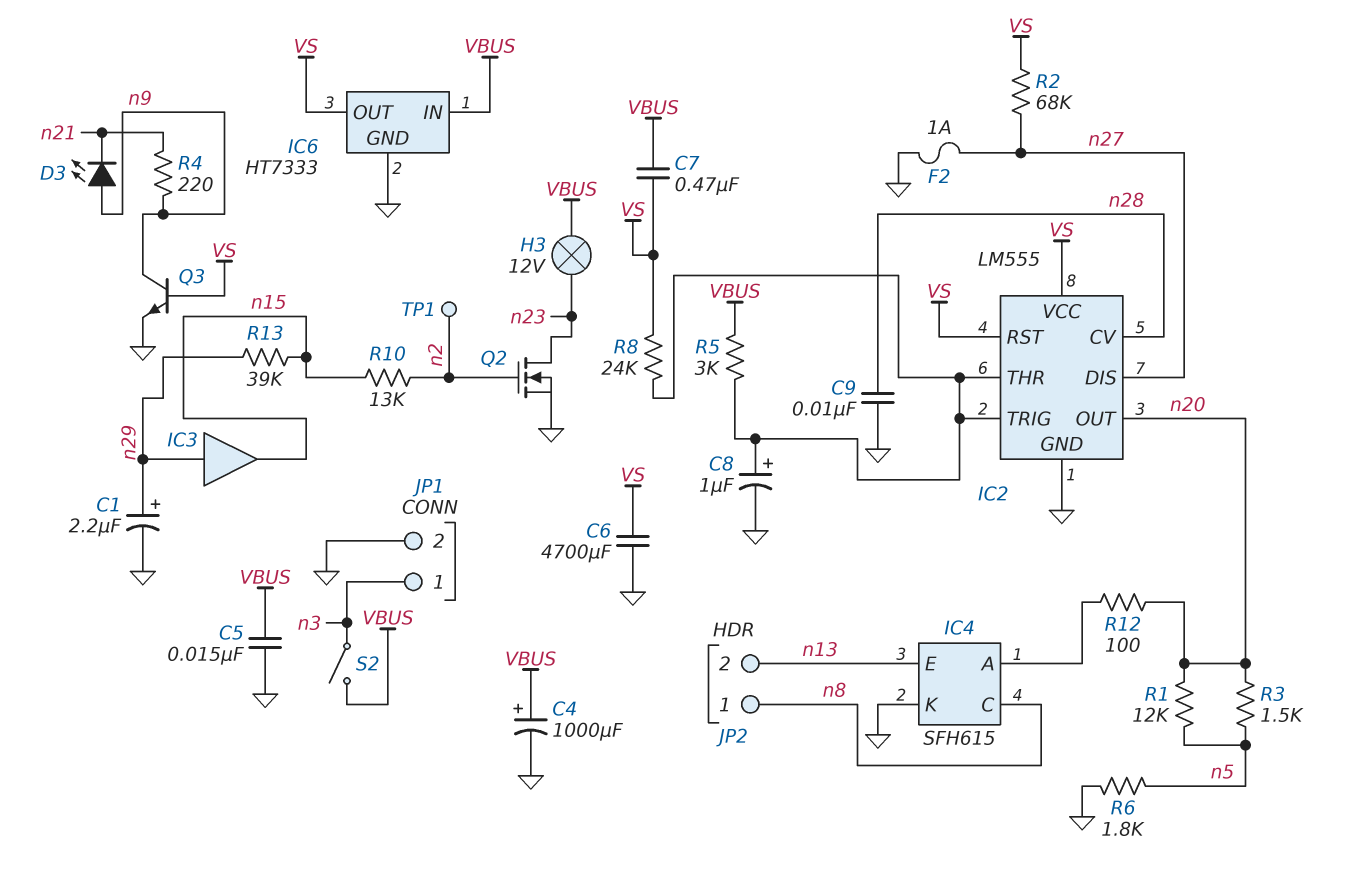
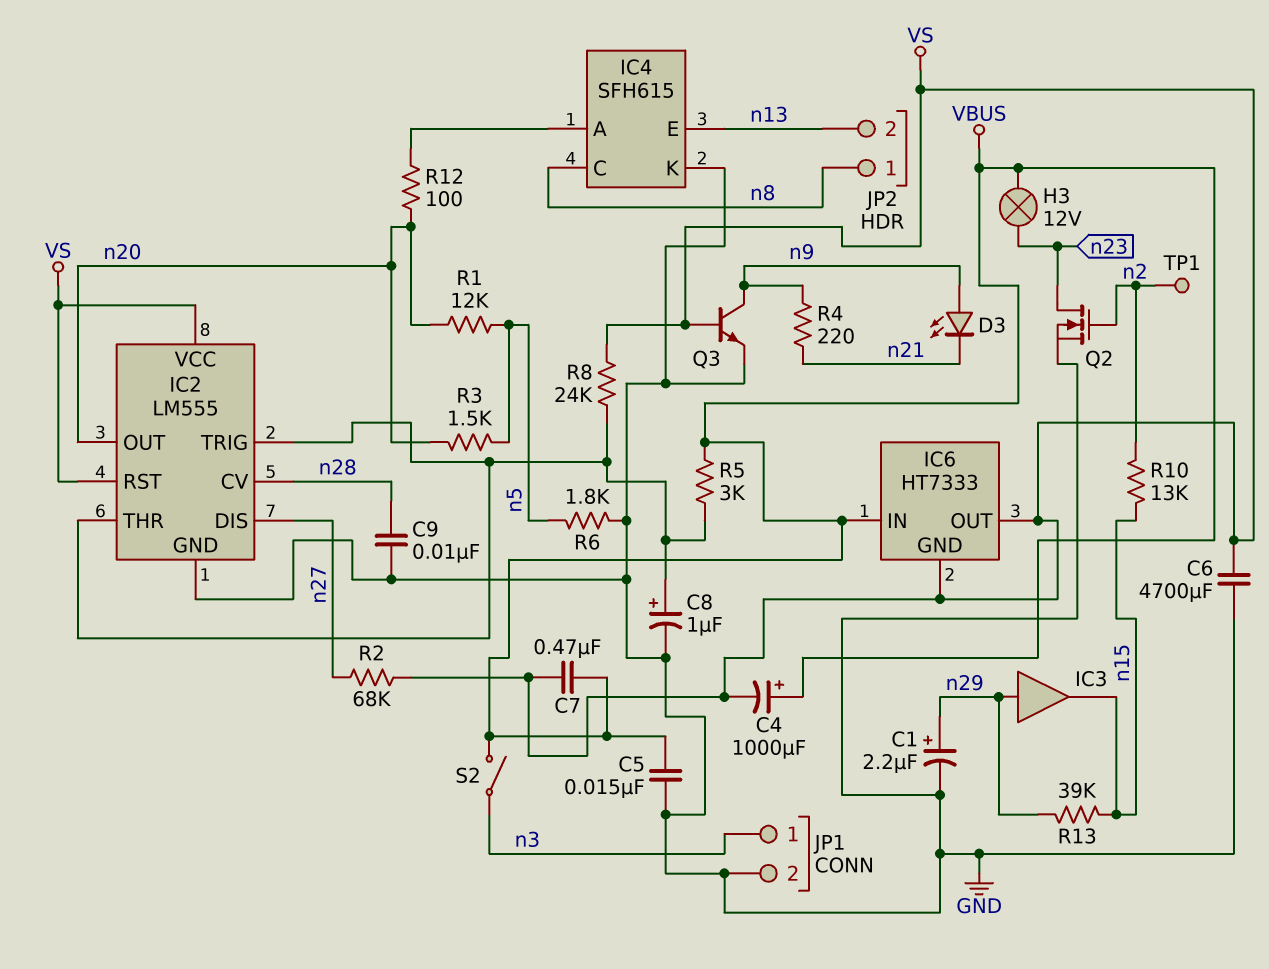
C4: 1000uF (plus VBUS, minus GND) -> 1000uF (plus VBUS, minus VS)
F2: 1A (GND, n27) -> none
IC6 pin GND: GND -> VS

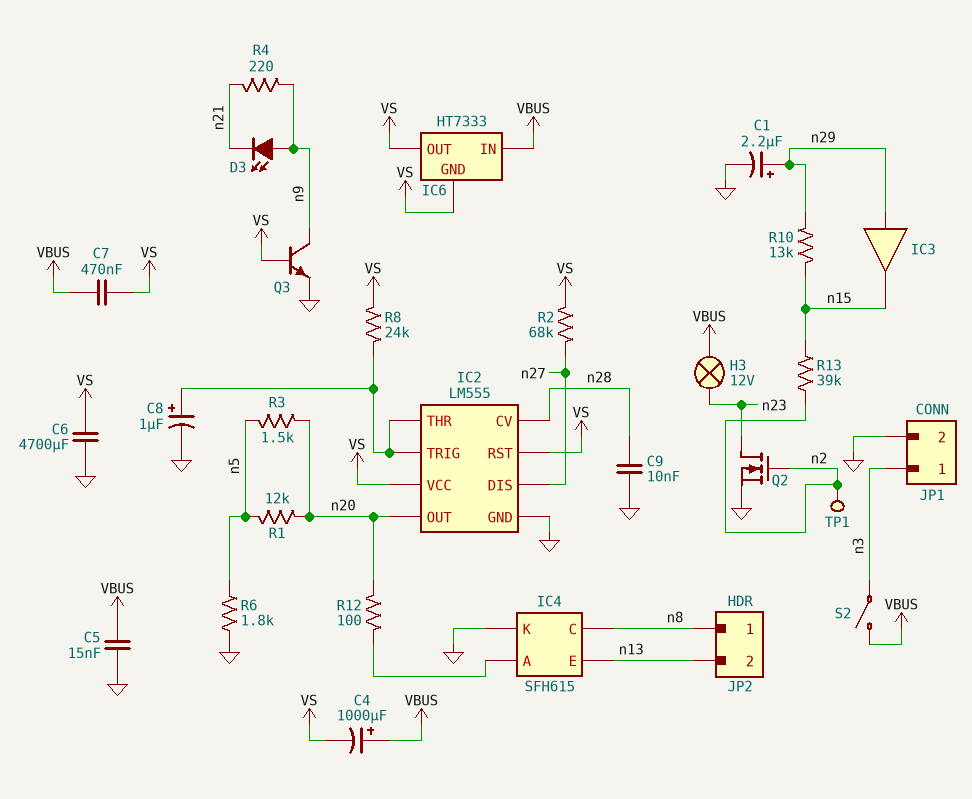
R5: 3k (IC2/THR, VBUS) -> none
R10: 13k (n2, n15) -> 13k (n15, n29)
R13: 39k (n15, n29) -> 39k (n2, n15)

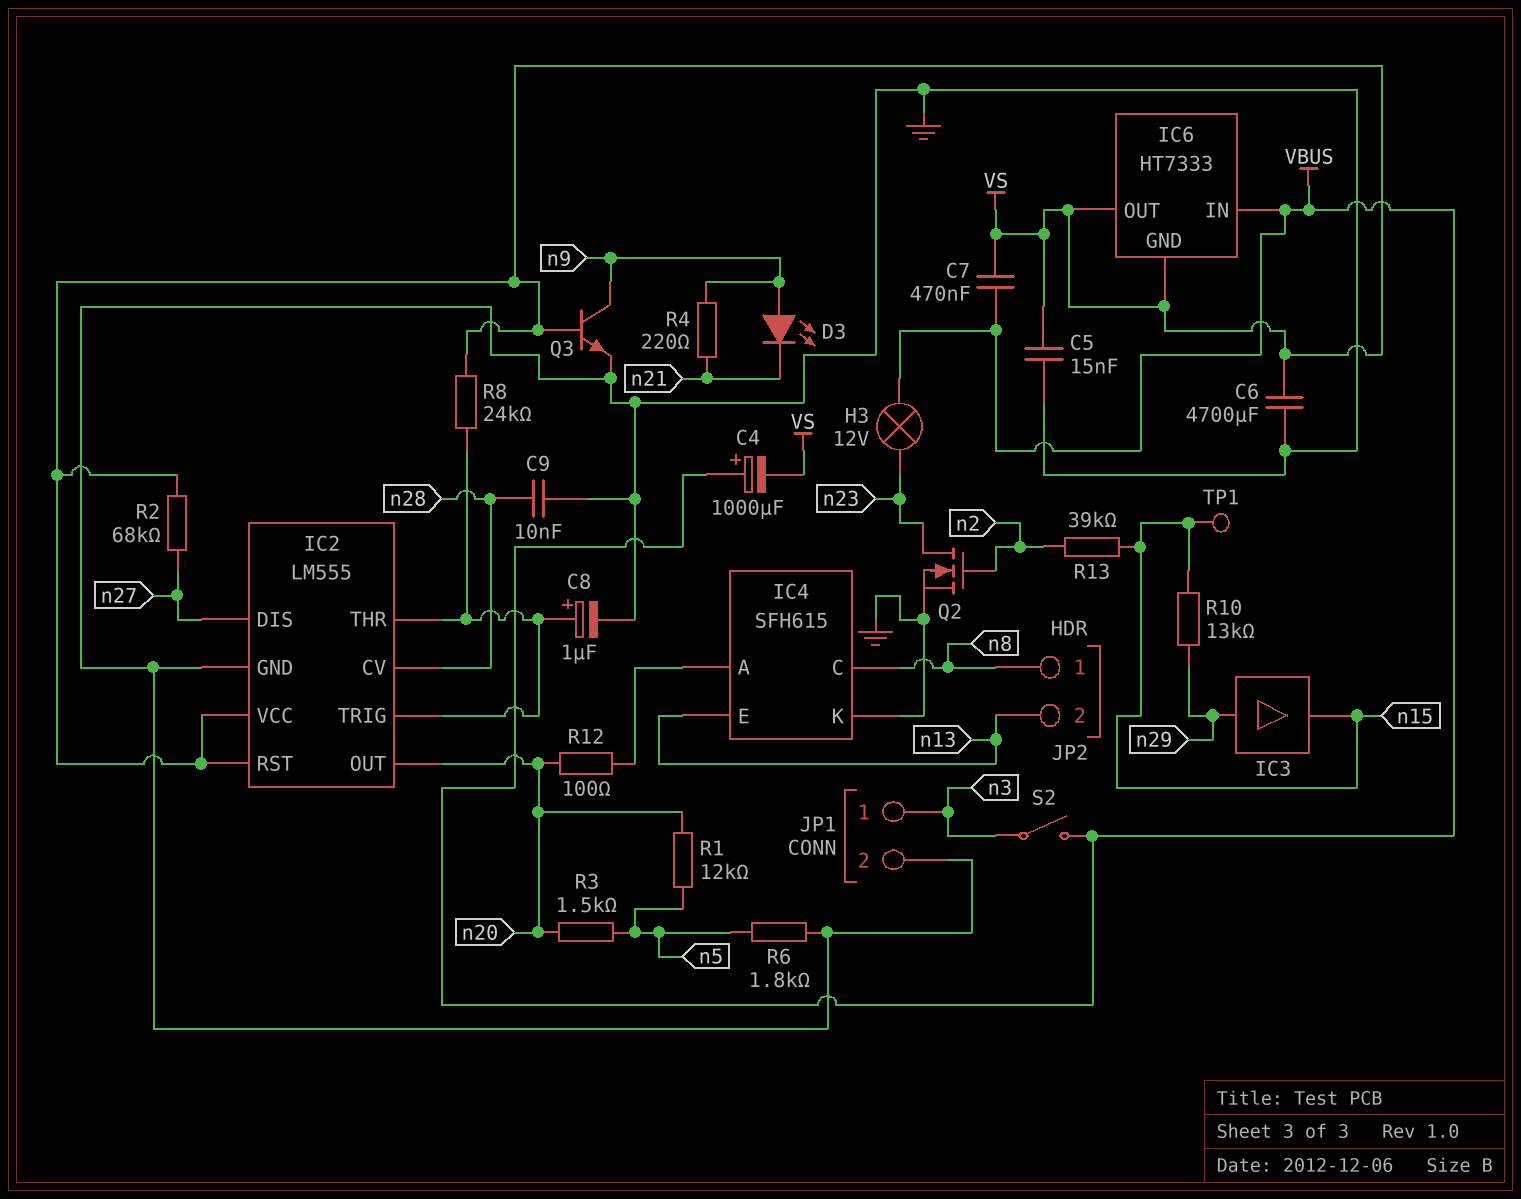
C1: 2.2uF (plus n29, minus GND) -> none
C5: 15nF (GND, VBUS) -> 15nF (GND, VS)
TP1: test point (n2) -> test point (n15)

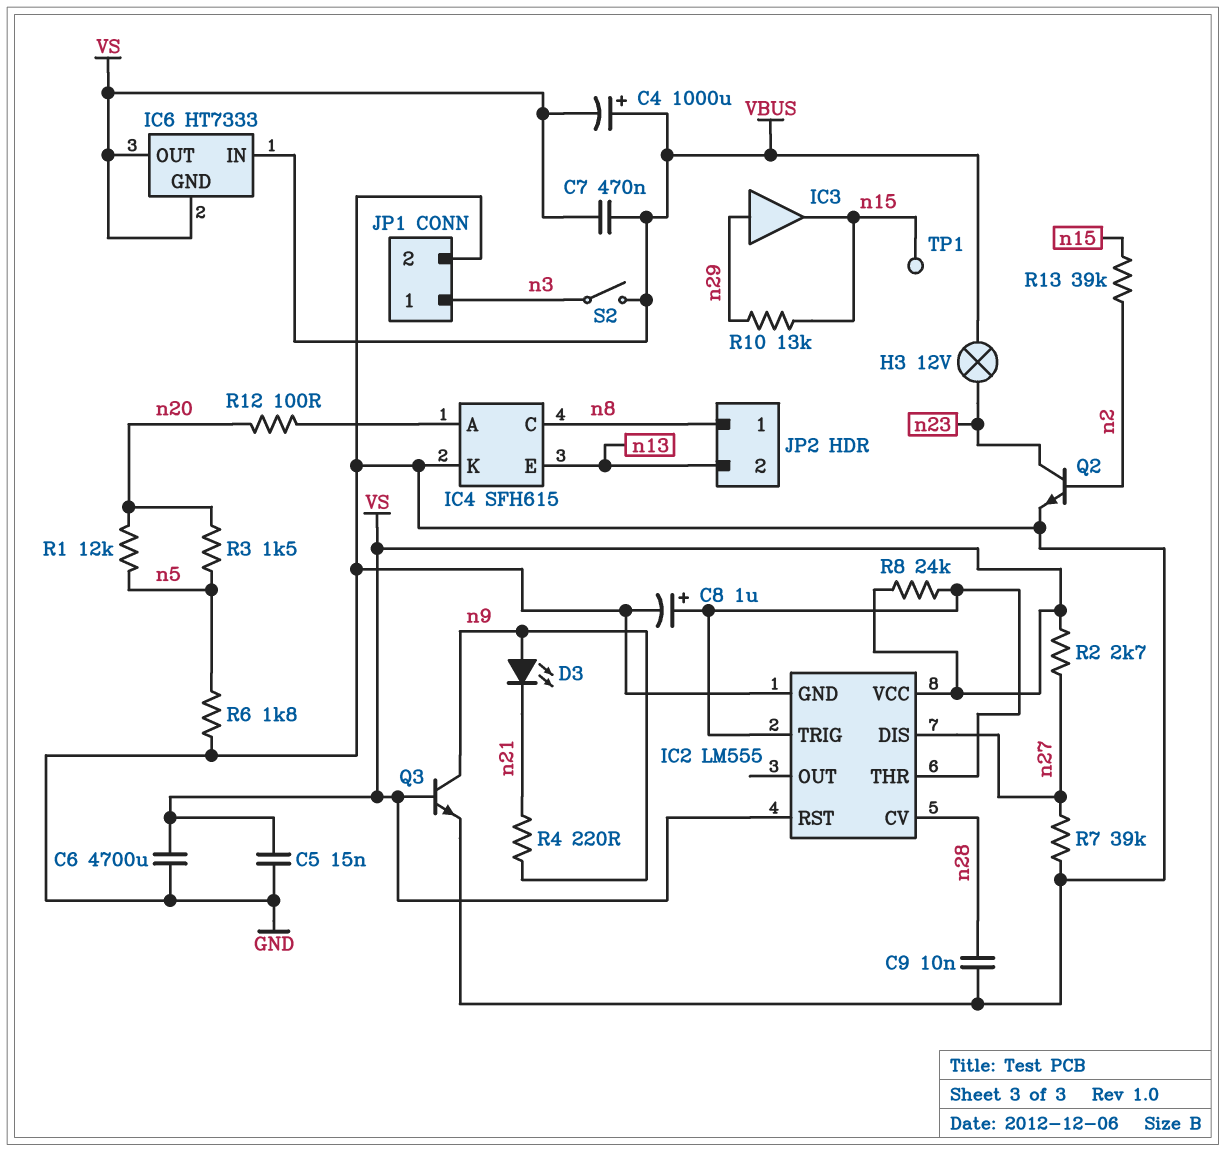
IC2 pin OUT: n20 -> none
Q2: NMOS (G n2, D n23, S GND) -> NPN (B n2, C n23, E GND)
R2: 68k (VS, n27) -> 2.7k (VS, n27)
R7: none -> 39k (GND, n27)

